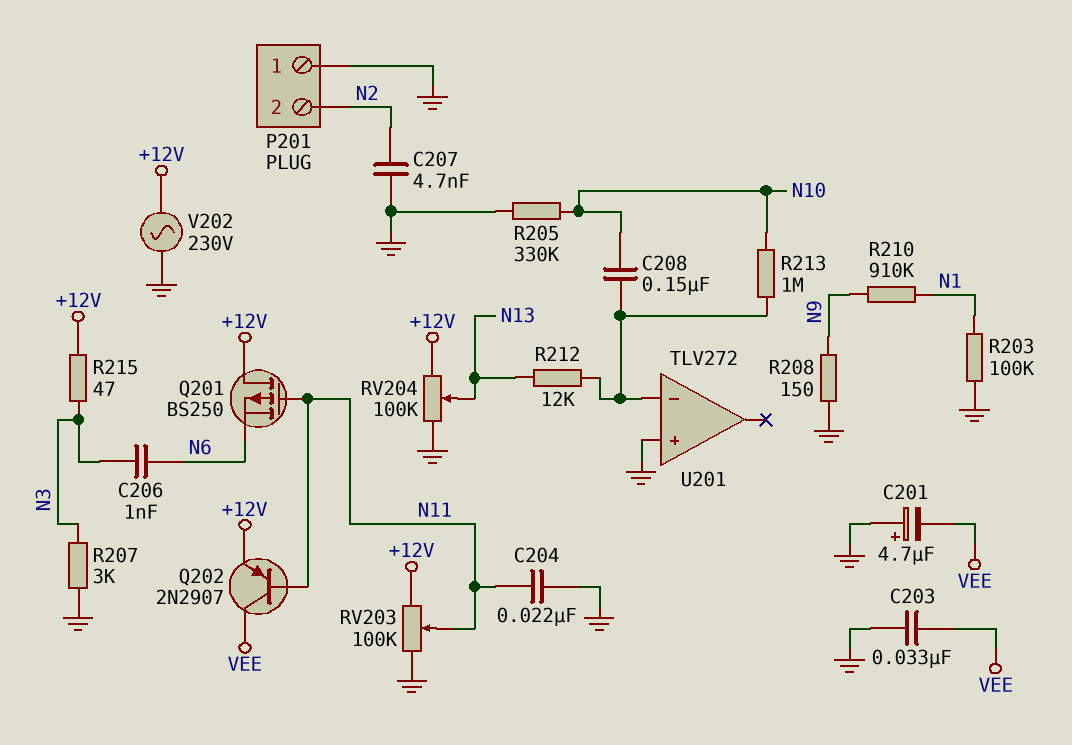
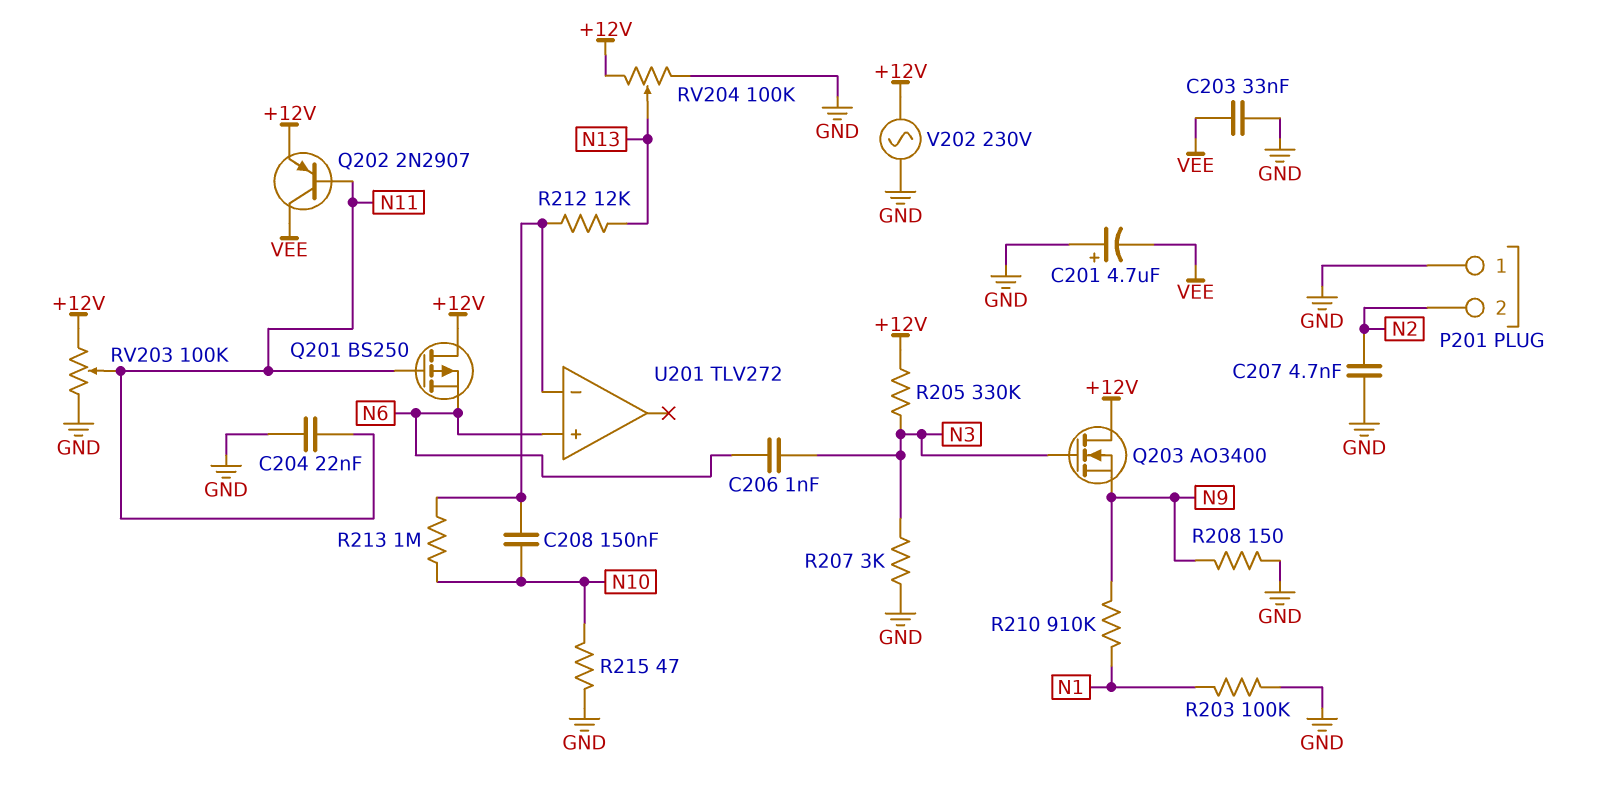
Q203: none -> NMOS AO3400 (G N3, D +12V, S N9)
R205: 330k (GND, N10) -> 330k (+12V, N3)
R215: 47 (+12V, N3) -> 47 (GND, N10)
U201 pin in+: GND -> N6

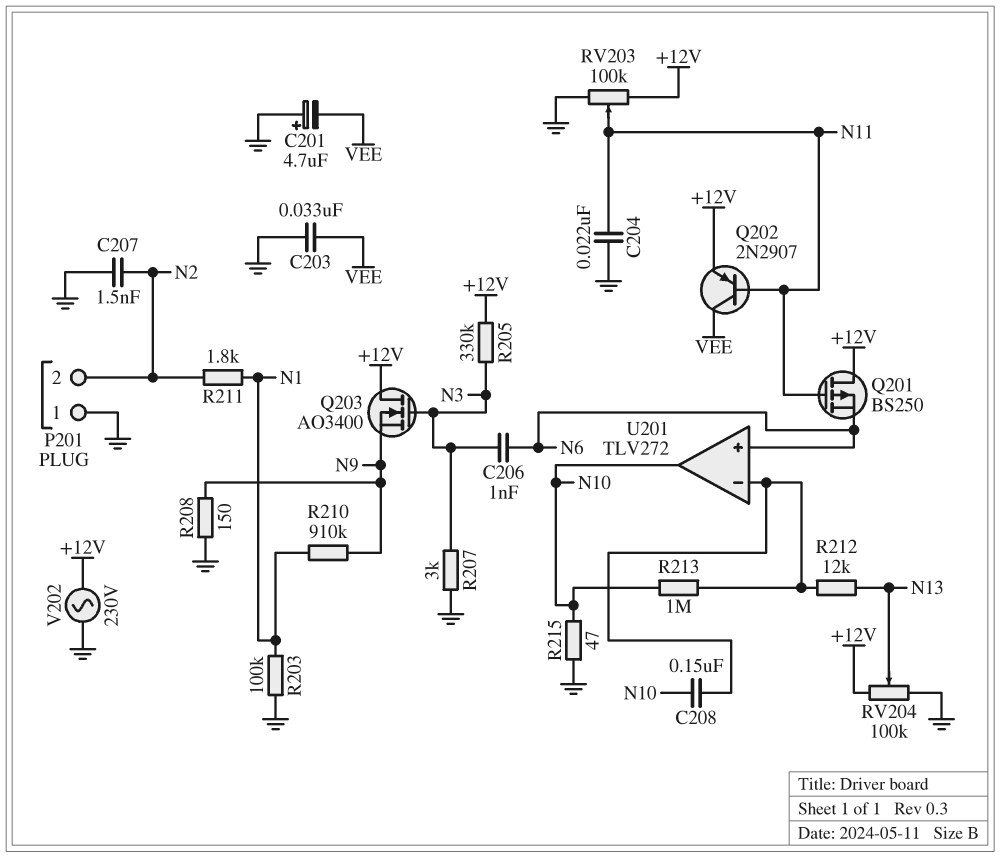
C207: 4.7nF (GND, N2) -> 1.5nF (GND, N2)
R211: none -> 1.8k (N1, N2)
U201 pin out: none -> N10

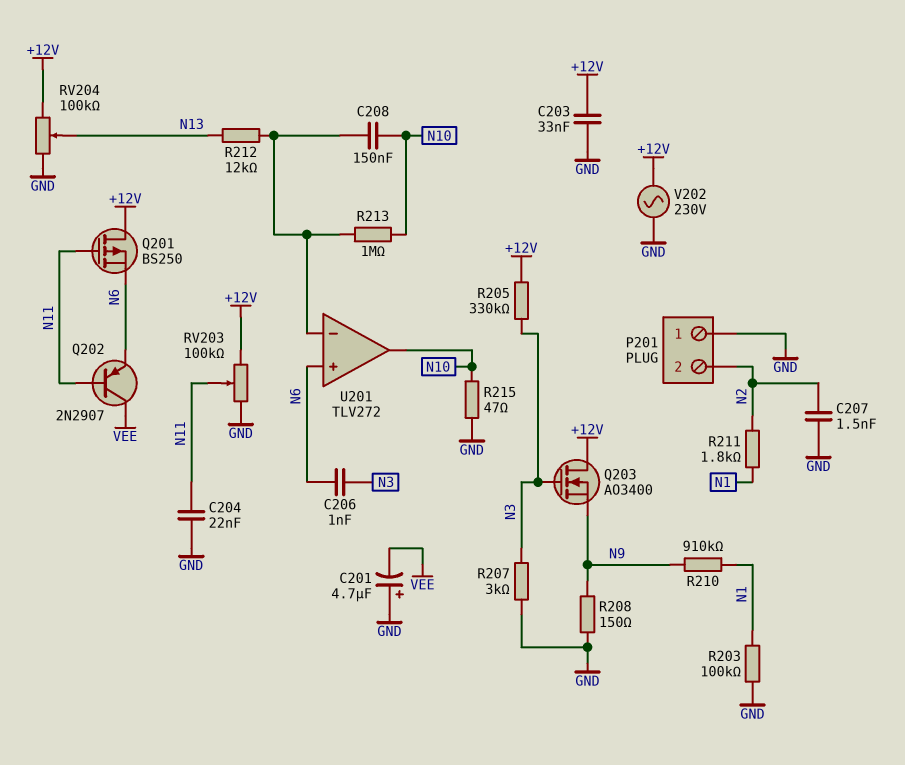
C203: 33nF (GND, VEE) -> 33nF (+12V, GND)
Q202: PNP 2N2907 (B N11, C VEE, E +12V) -> PNP 2N2907 (B N11, C VEE, E N6)

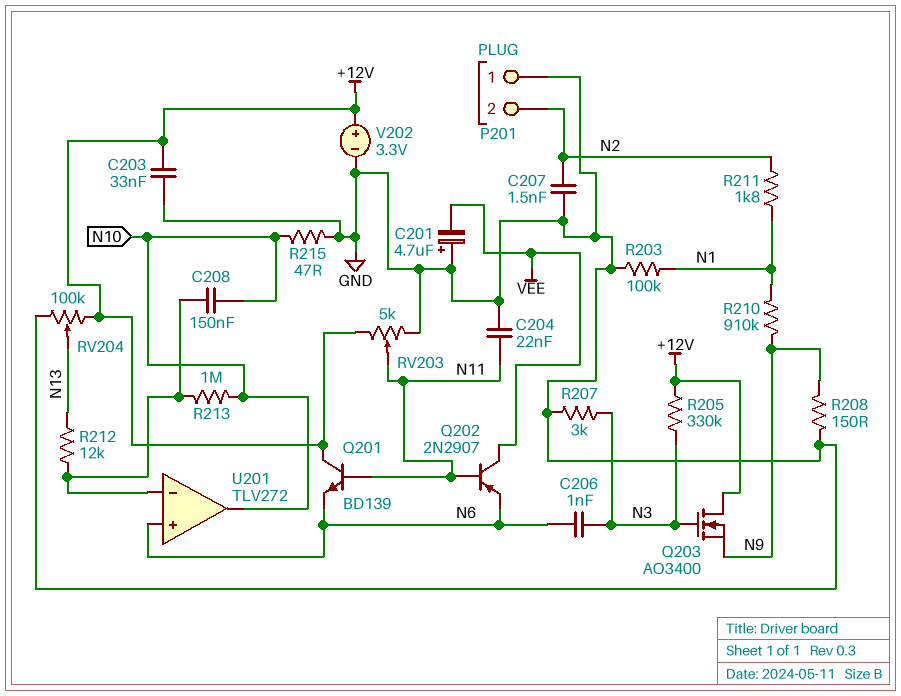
Q201: PMOS BS250 (G N11, D +12V, S N6) -> NPN BD139 (B N11, C +12V, E N6)
RV203: 100k (+12V, GND, wiper N11) -> 5k (+12V, GND, wiper N11)
V202: AC 230V (+12V, GND) -> 3.3V (plus +12V, minus GND)

